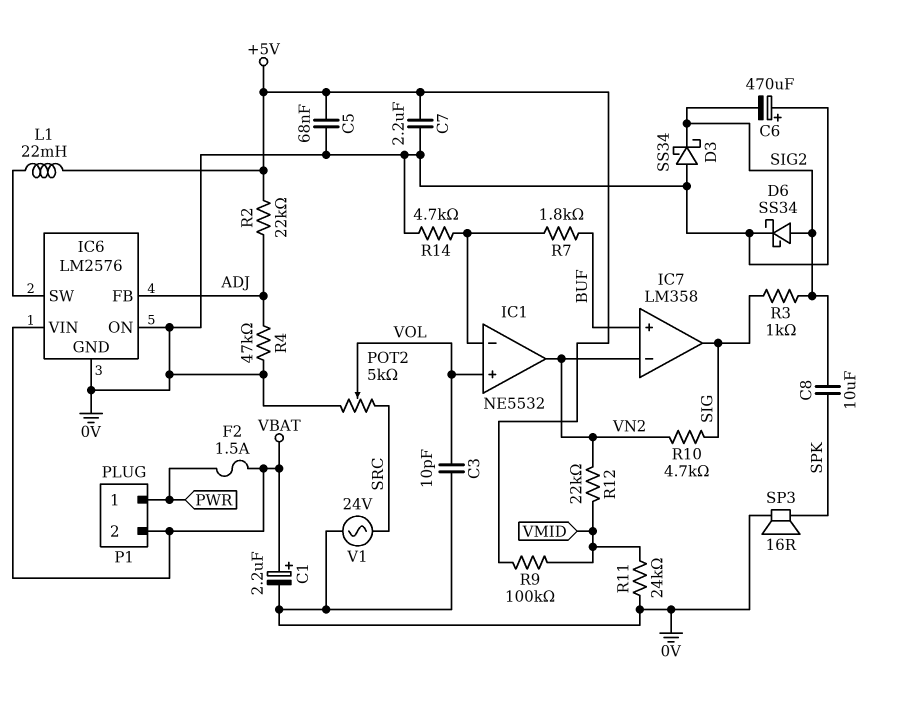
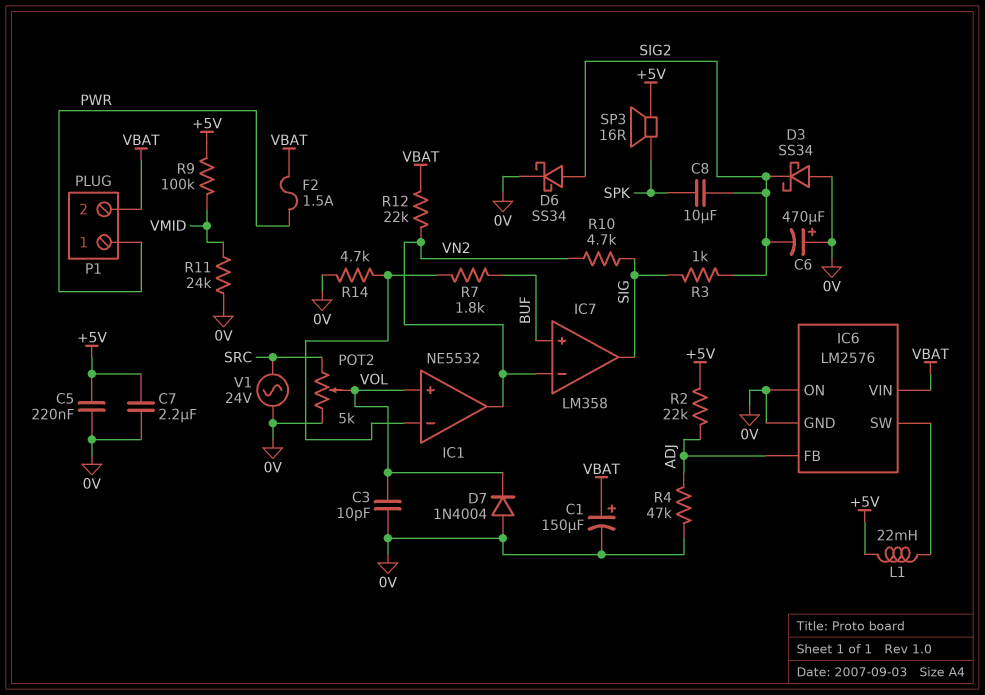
C1: 2.2uF (plus VBAT, minus 0V) -> 150uF (plus VBAT, minus 0V)
C5: 68nF (+5V, 0V) -> 220nF (+5V, 0V)
D7: none -> diode 1N4004 (A 0V, K VOL)
R12: 22k (VMID, VN2) -> 22k (VBAT, VN2)
SP3: speaker 16R (0V, SPK) -> speaker 16R (+5V, SPK)

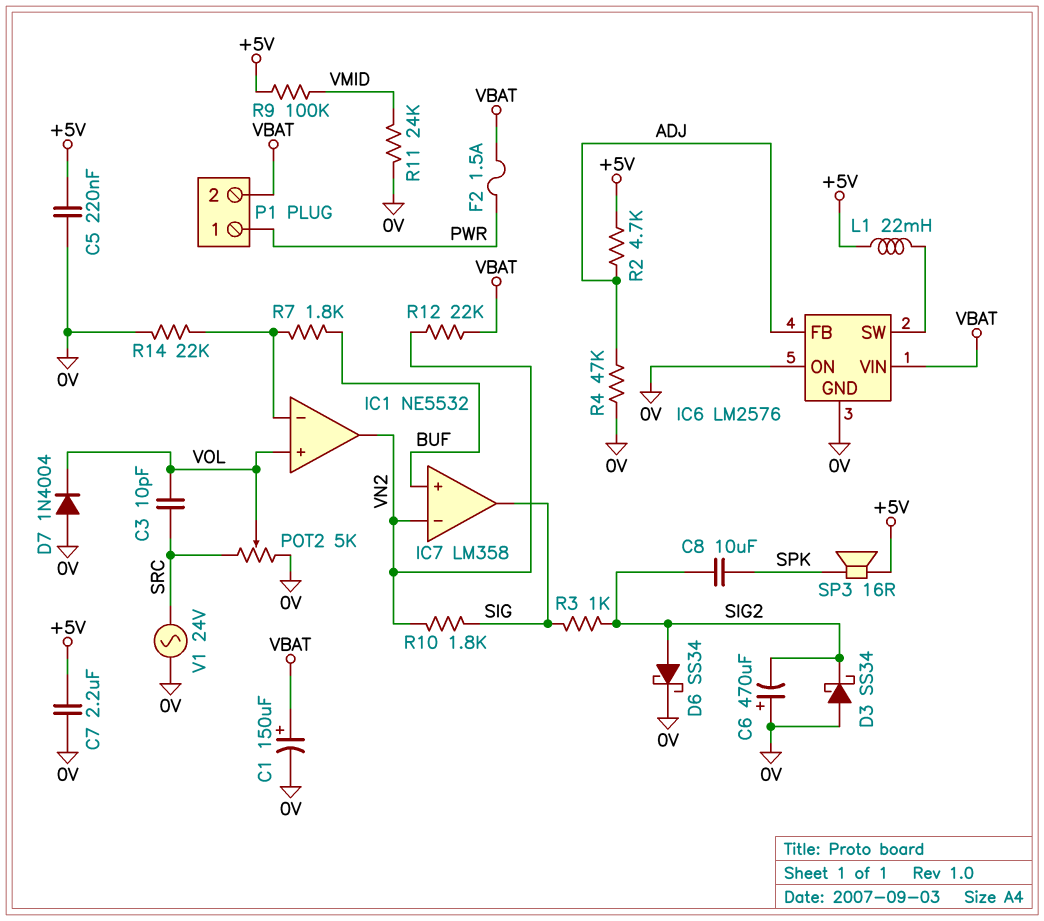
C3: 10pF (0V, VOL) -> 10pF (SRC, VOL)
R2: 22k (+5V, ADJ) -> 4.7k (+5V, ADJ)
R10: 4.7k (SIG, VN2) -> 1.8k (SIG, VN2)
R14: 4.7k (0V, IC1/in-) -> 22k (0V, IC1/in-)

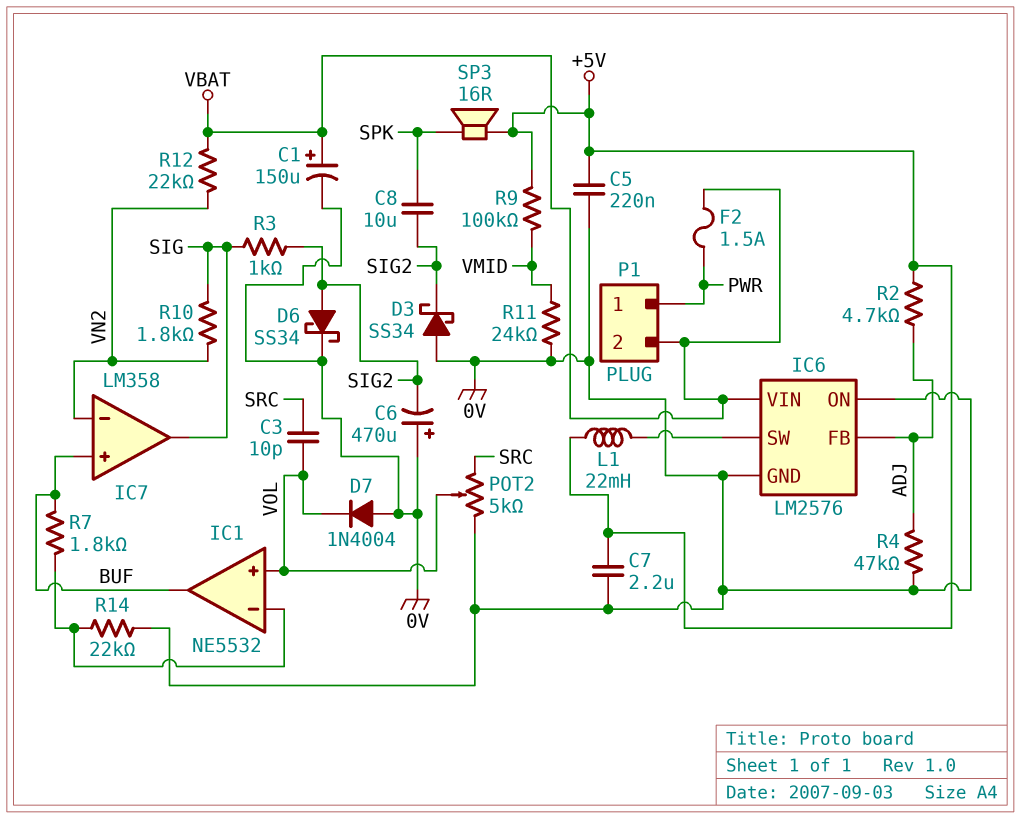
IC1 pin out: VN2 -> BUF
V1: AC 24V (0V, SRC) -> none

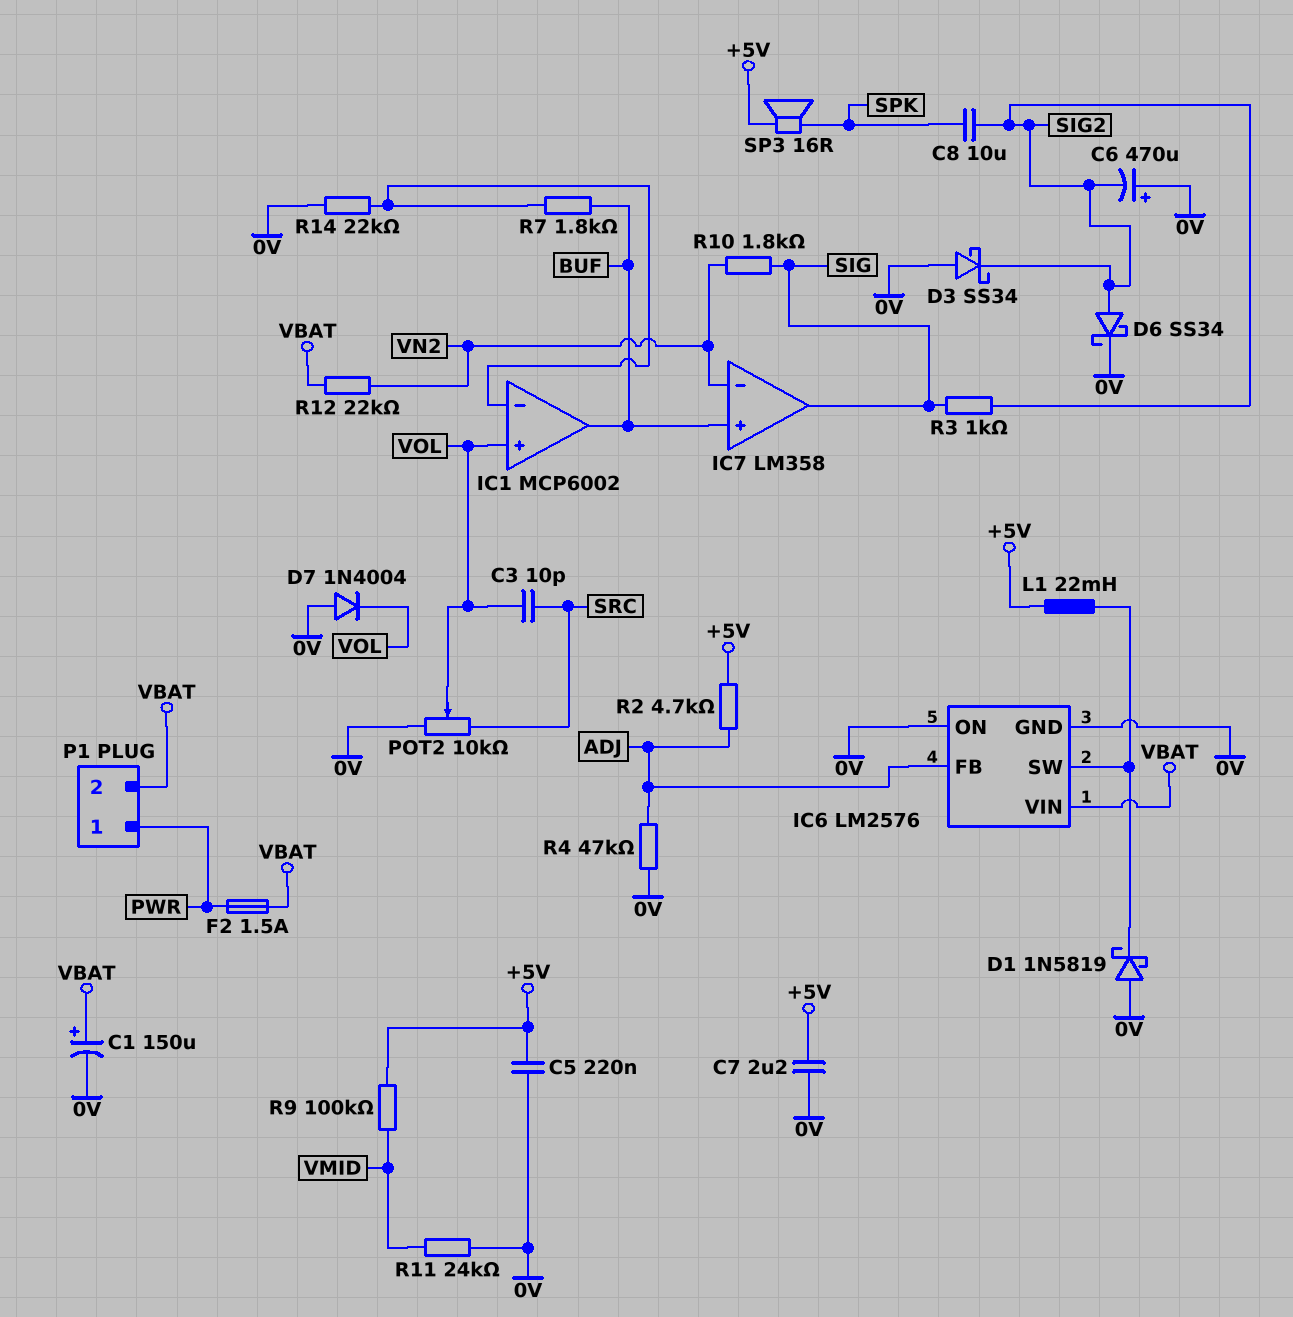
D1: none -> schottky 1N5819 (A 0V, K IC6/SW)
IC1: NE5532 -> MCP6002
POT2: 5k (0V, SRC, wiper VOL) -> 10k (0V, SRC, wiper VOL)

